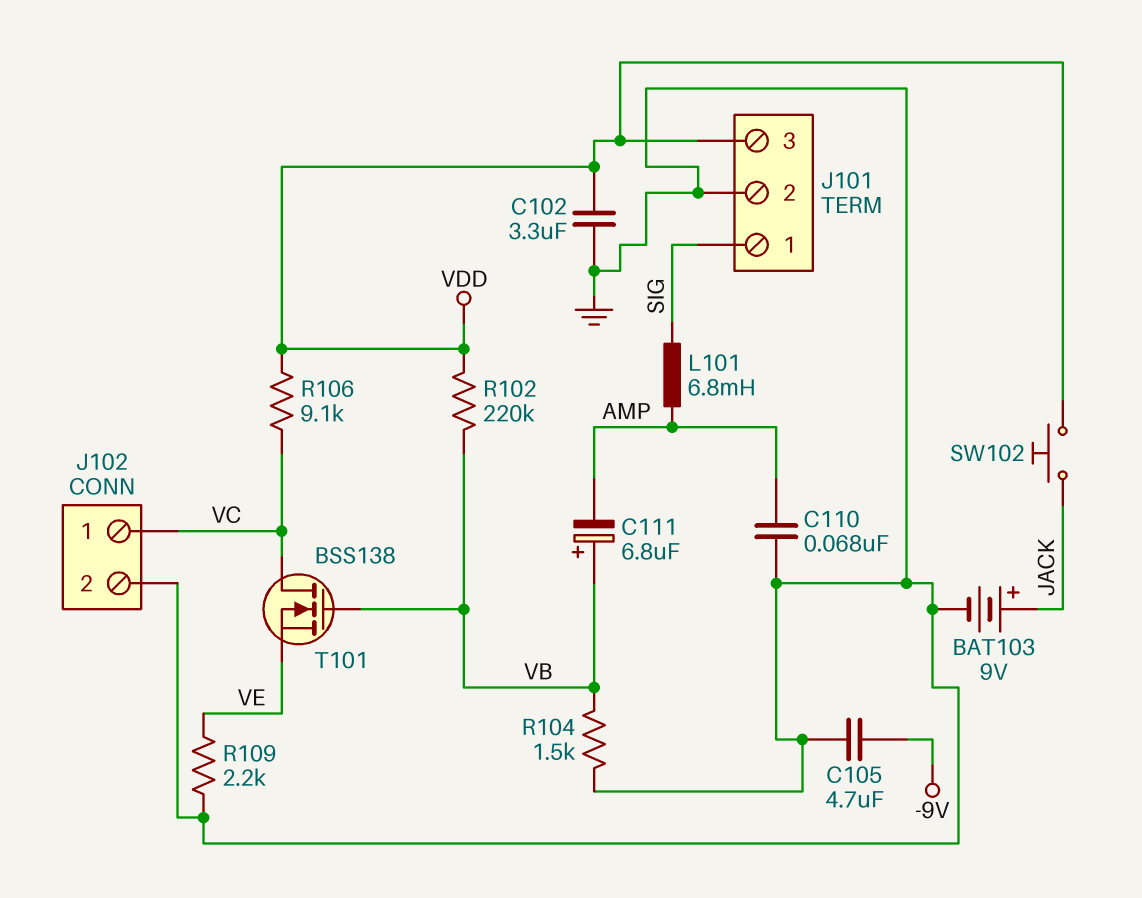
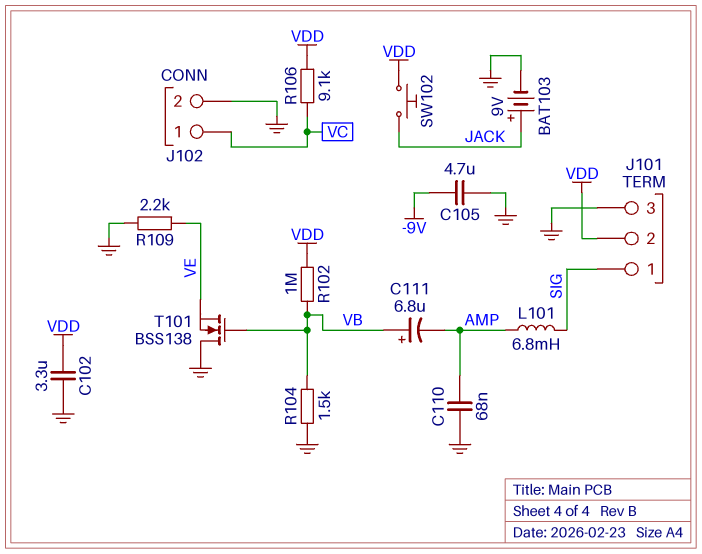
J101 pin 2: GND -> VDD
J101 pin 3: VDD -> GND
R102: 220k (VB, VDD) -> 1M (VB, VDD)
T101: NMOS BSS138 (G VB, D VC, S VE) -> NMOS BSS138 (G VB, D GND, S VE)

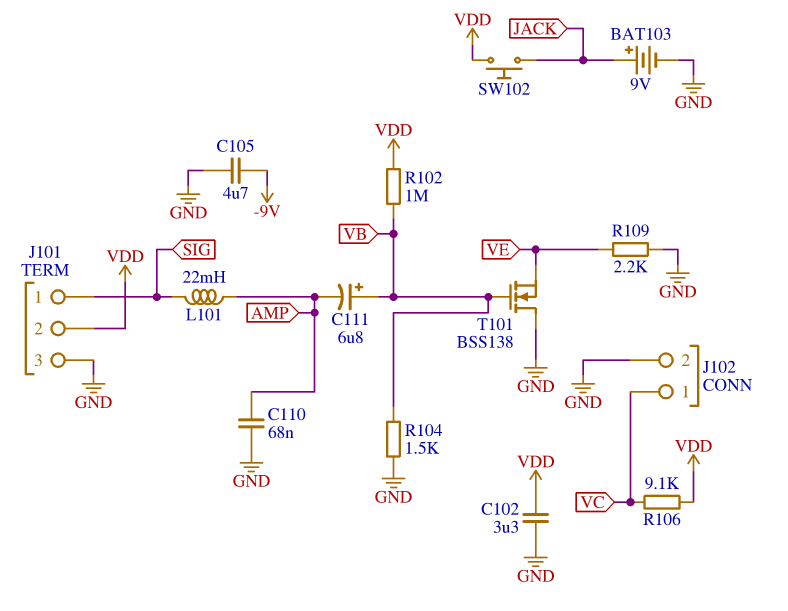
L101: 6.8mH (AMP, SIG) -> 22mH (AMP, SIG)

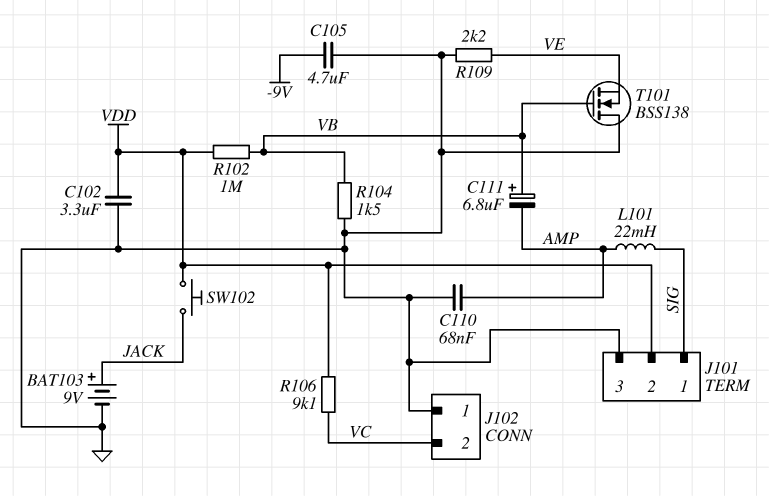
J102 pin 1: VC -> GND
J102 pin 2: GND -> VC

